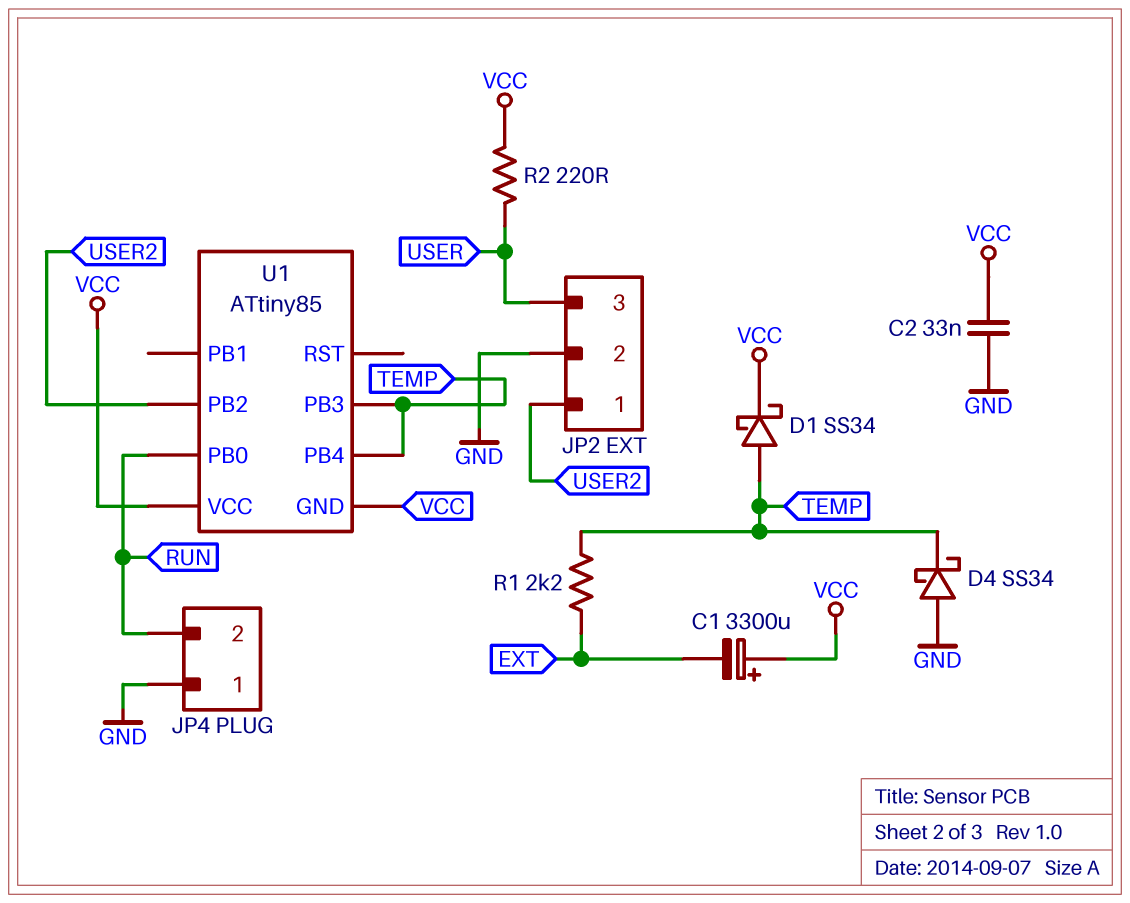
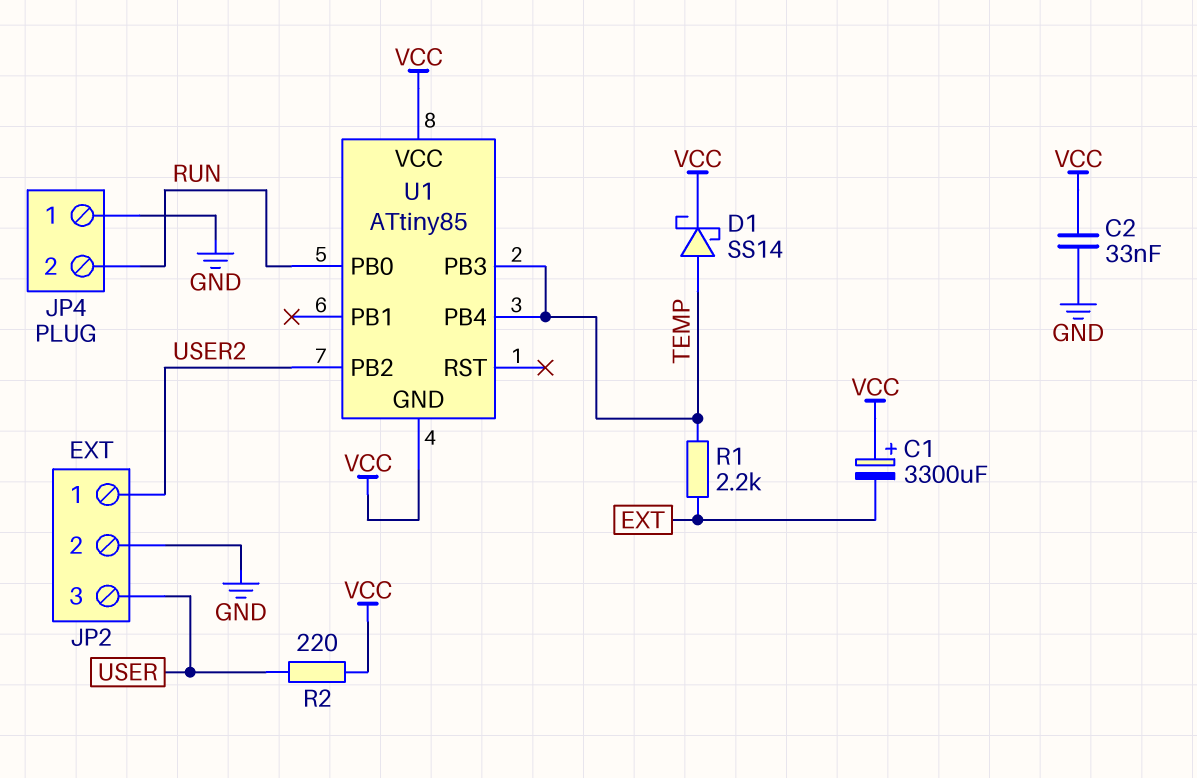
D1: schottky SS34 (A TEMP, K VCC) -> schottky SS14 (A TEMP, K VCC)
D4: schottky SS34 (A GND, K TEMP) -> none

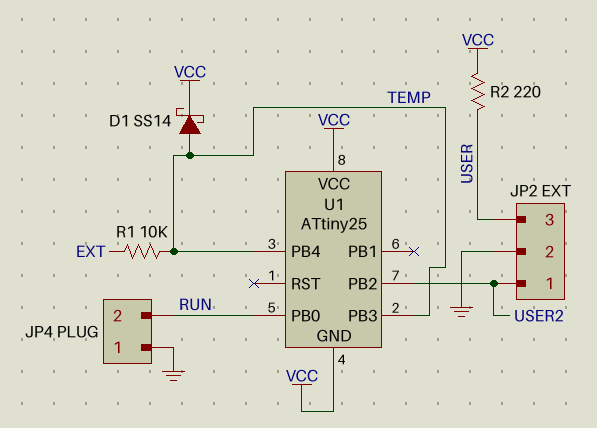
C1: 3300uF (plus VCC, minus EXT) -> none
C2: 33nF (GND, VCC) -> none
R1: 2.2k (EXT, TEMP) -> 10k (EXT, TEMP)
U1: ATtiny85 -> ATtiny25

